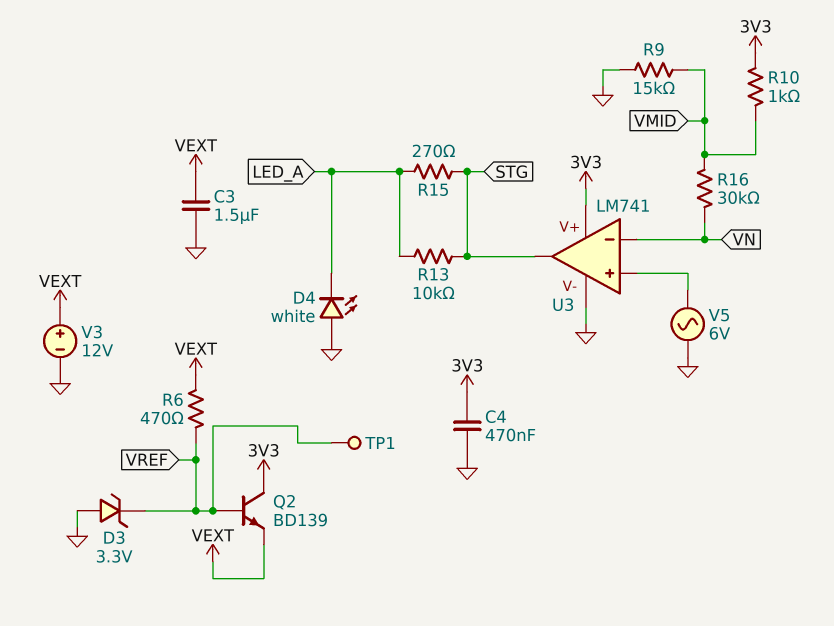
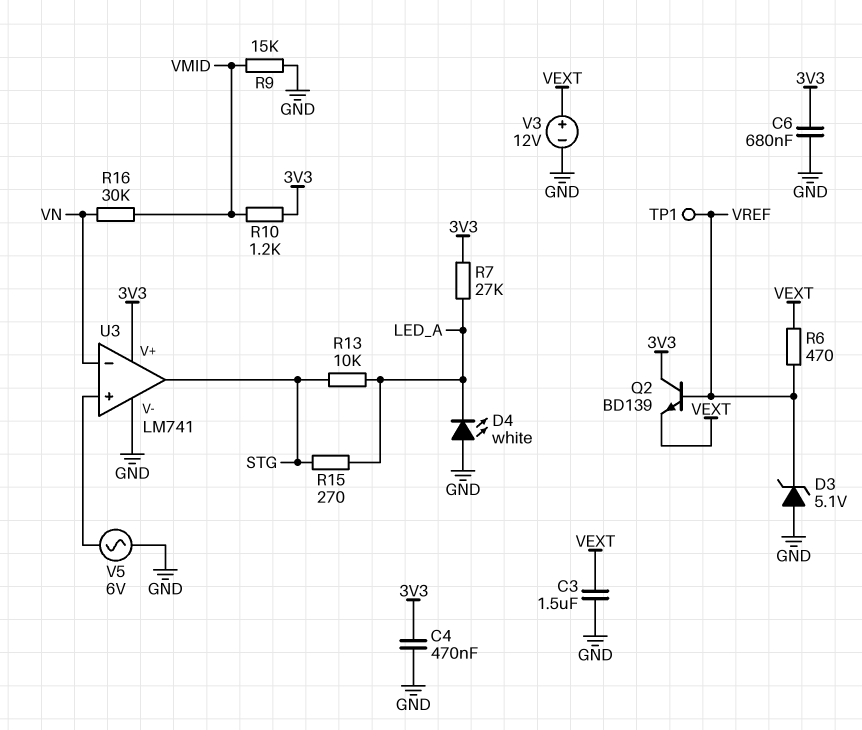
C6: none -> 680nF (3V3, GND)
D3: zener 3.3V (A GND, K VREF) -> zener 5.1V (A GND, K VREF)
R7: none -> 27k (3V3, LED_A)
R10: 1k (3V3, VMID) -> 1.2k (3V3, VMID)

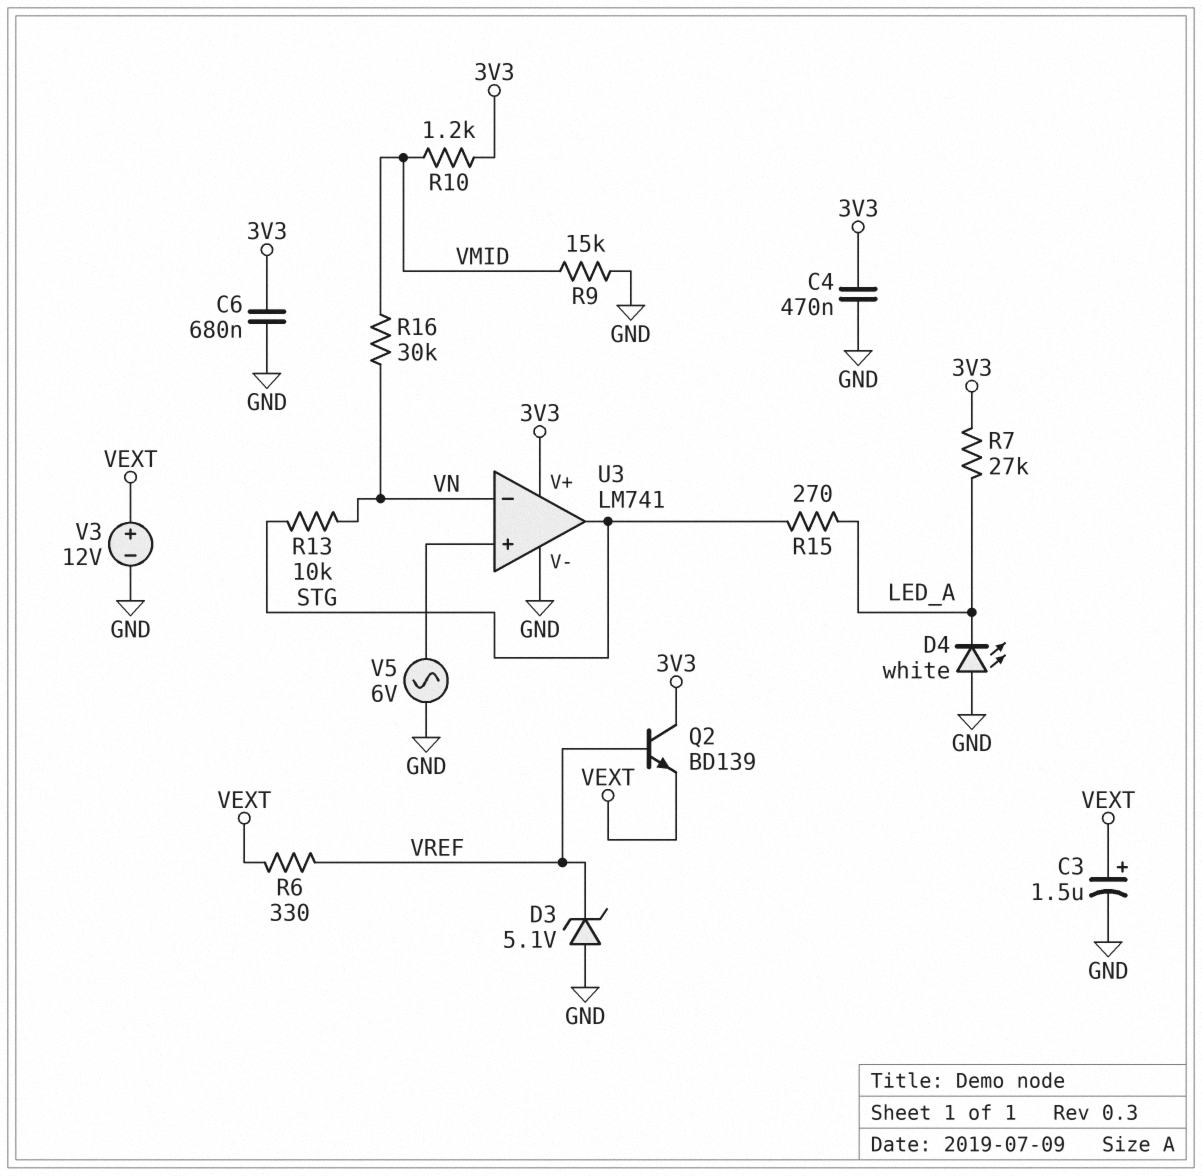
C3: 1.5uF (GND, VEXT) -> 1.5uF (plus VEXT, minus GND)
R6: 470 (VEXT, VREF) -> 330 (VEXT, VREF)
R13: 10k (LED_A, STG) -> 10k (STG, VN)
TP1: test point (VREF) -> none

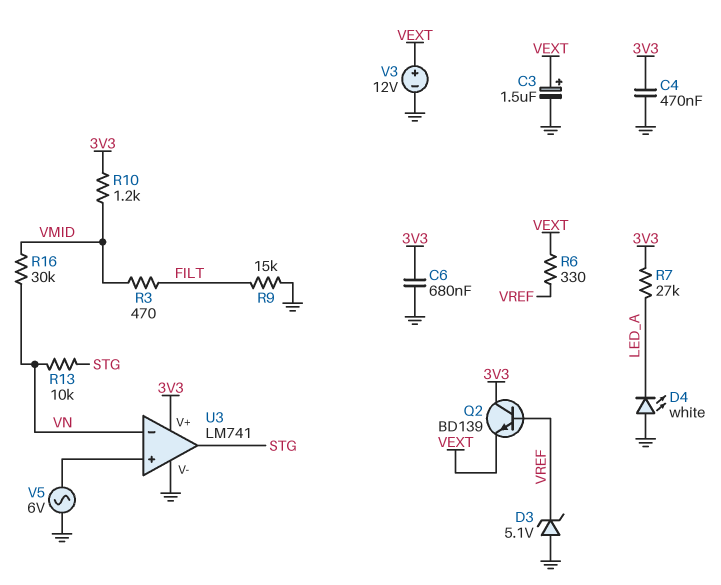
R3: none -> 470 (FILT, VMID)
R9: 15k (GND, VMID) -> 15k (FILT, GND)
R15: 270 (LED_A, STG) -> none

